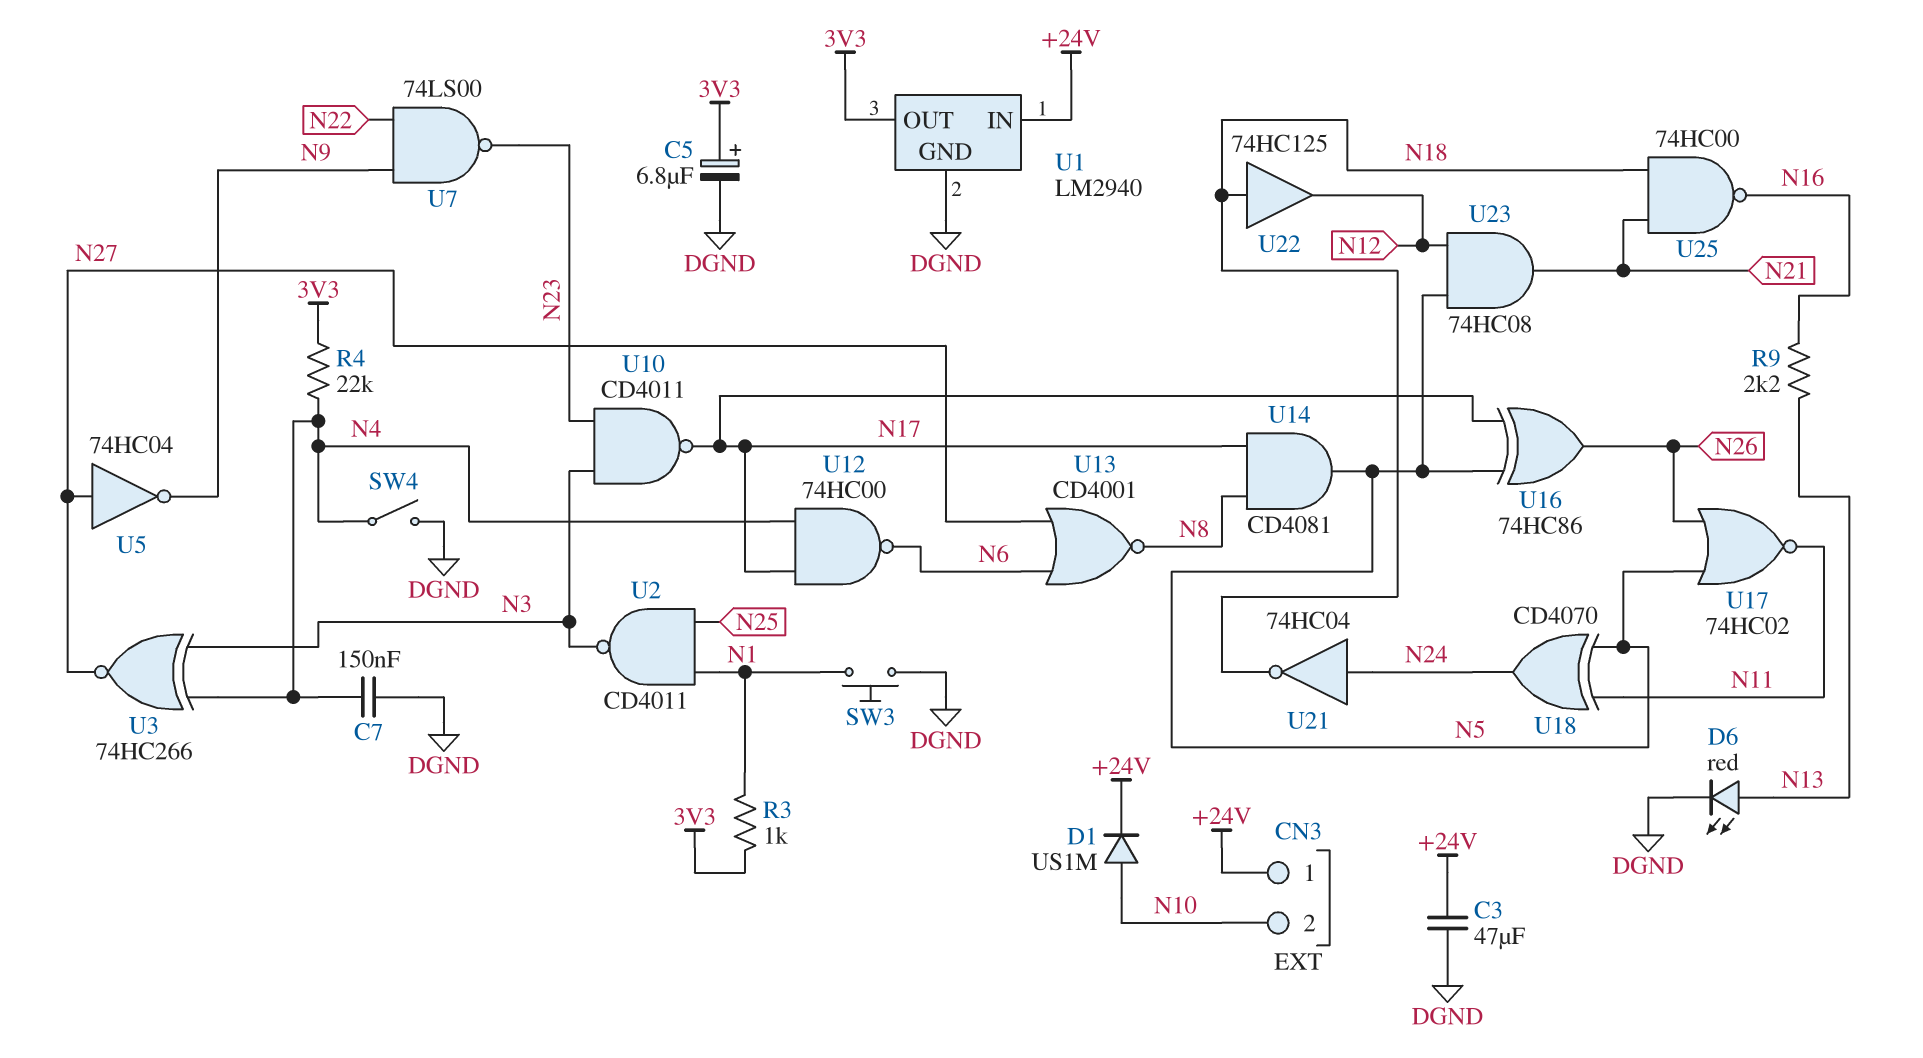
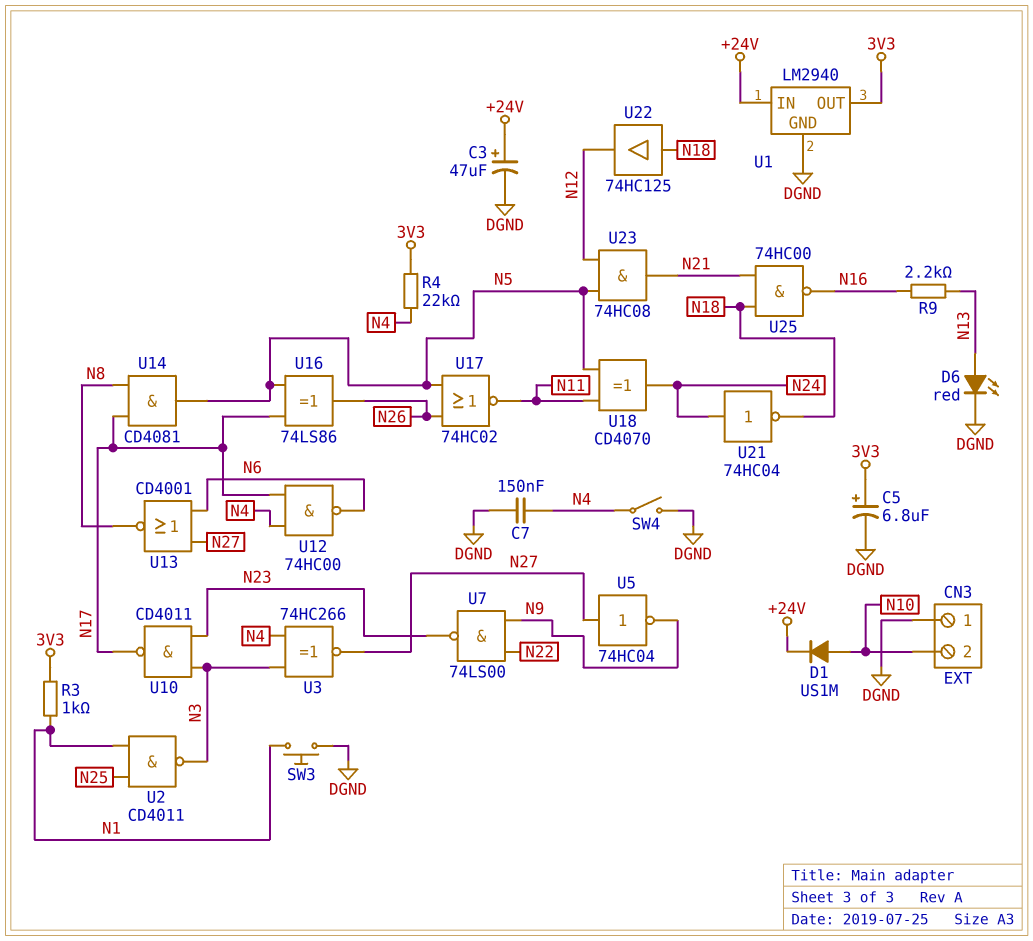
C3: 47uF (+24V, DGND) -> 47uF (plus +24V, minus DGND)
CN3 pin 1: +24V -> DGND
U16: XOR 74HC86 (in N5, in N17, out N26) -> XOR 74LS86 (in N5, in N17, out N26)

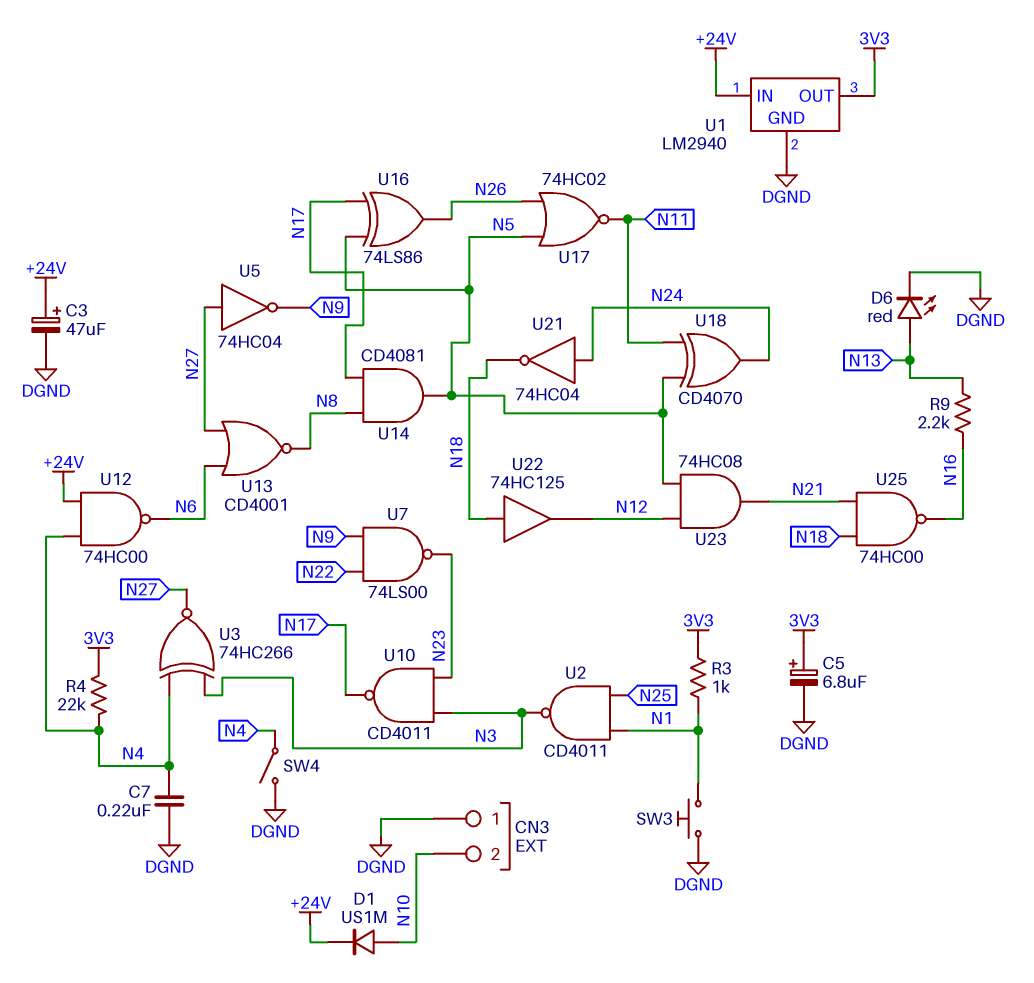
C7: 150nF (DGND, N4) -> 220nF (DGND, N4)
U12: NAND 74HC00 (in N4, in N17, out N6) -> NAND 74HC00 (in +24V, in N4, out N6)

